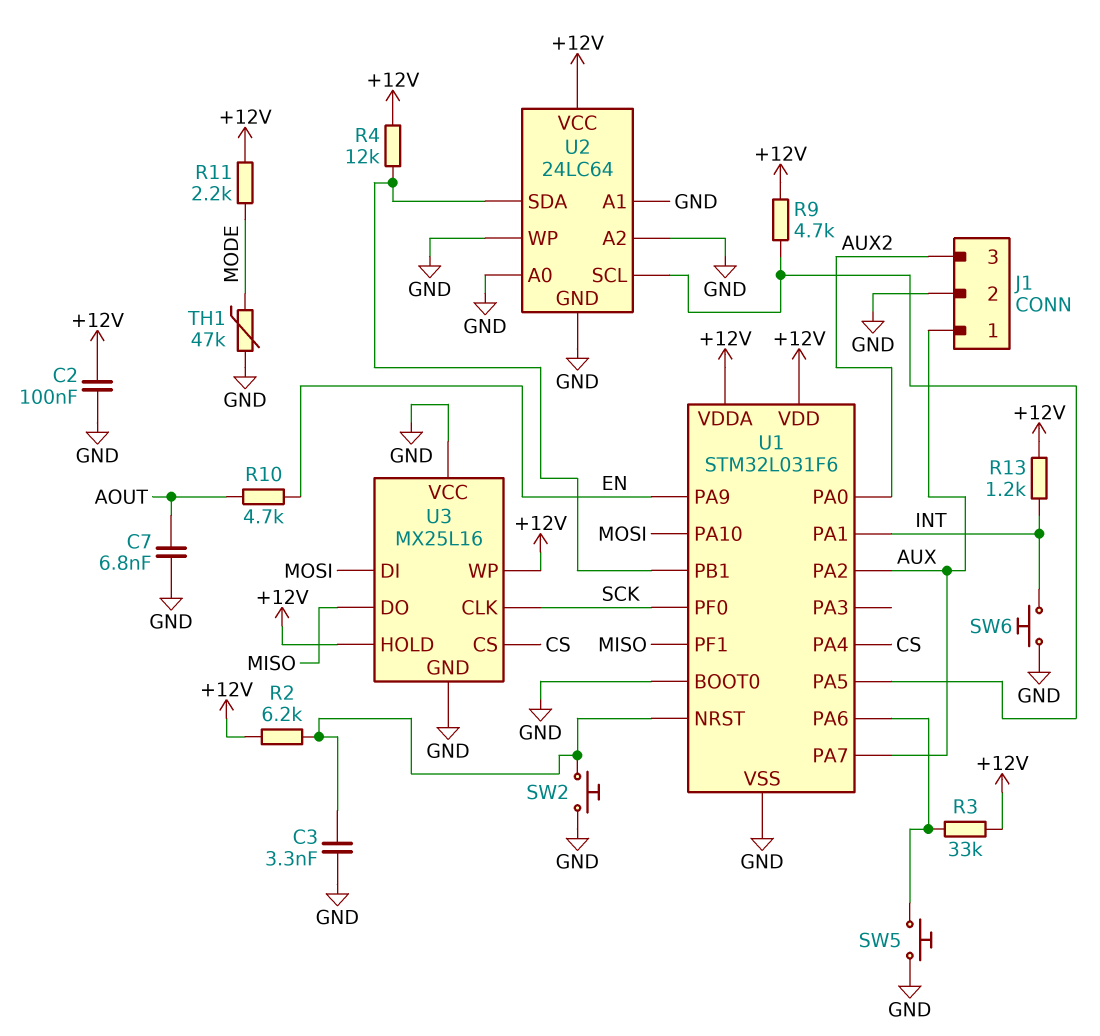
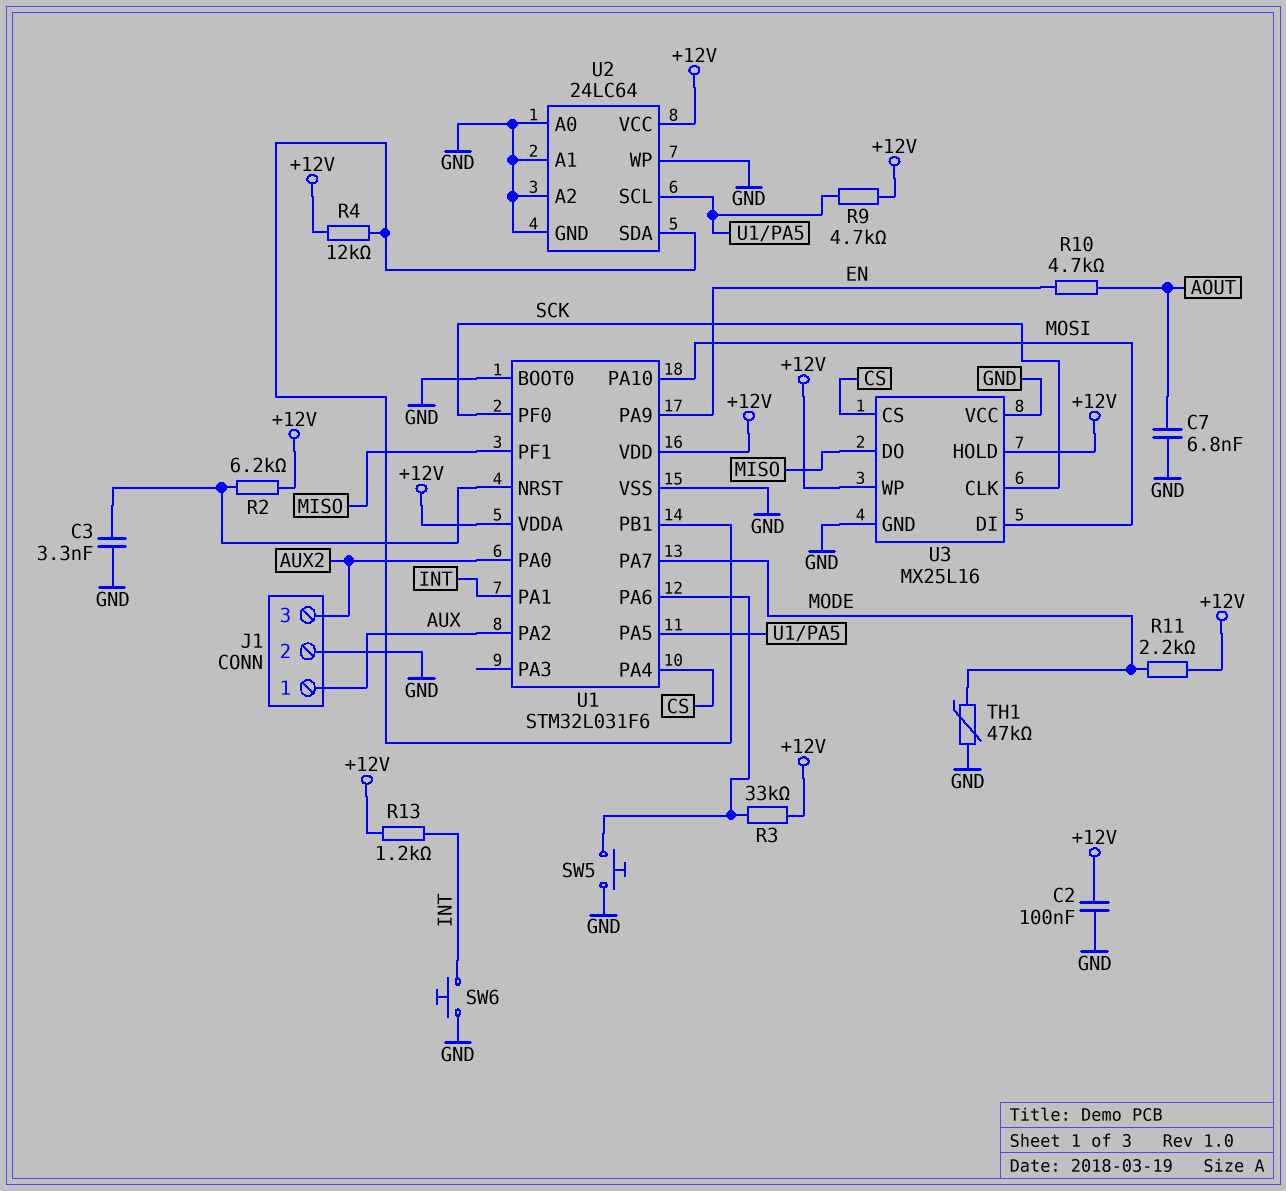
SW2: button (GND, U1/NRST) -> none
U1 pin PA7: AUX -> MODE

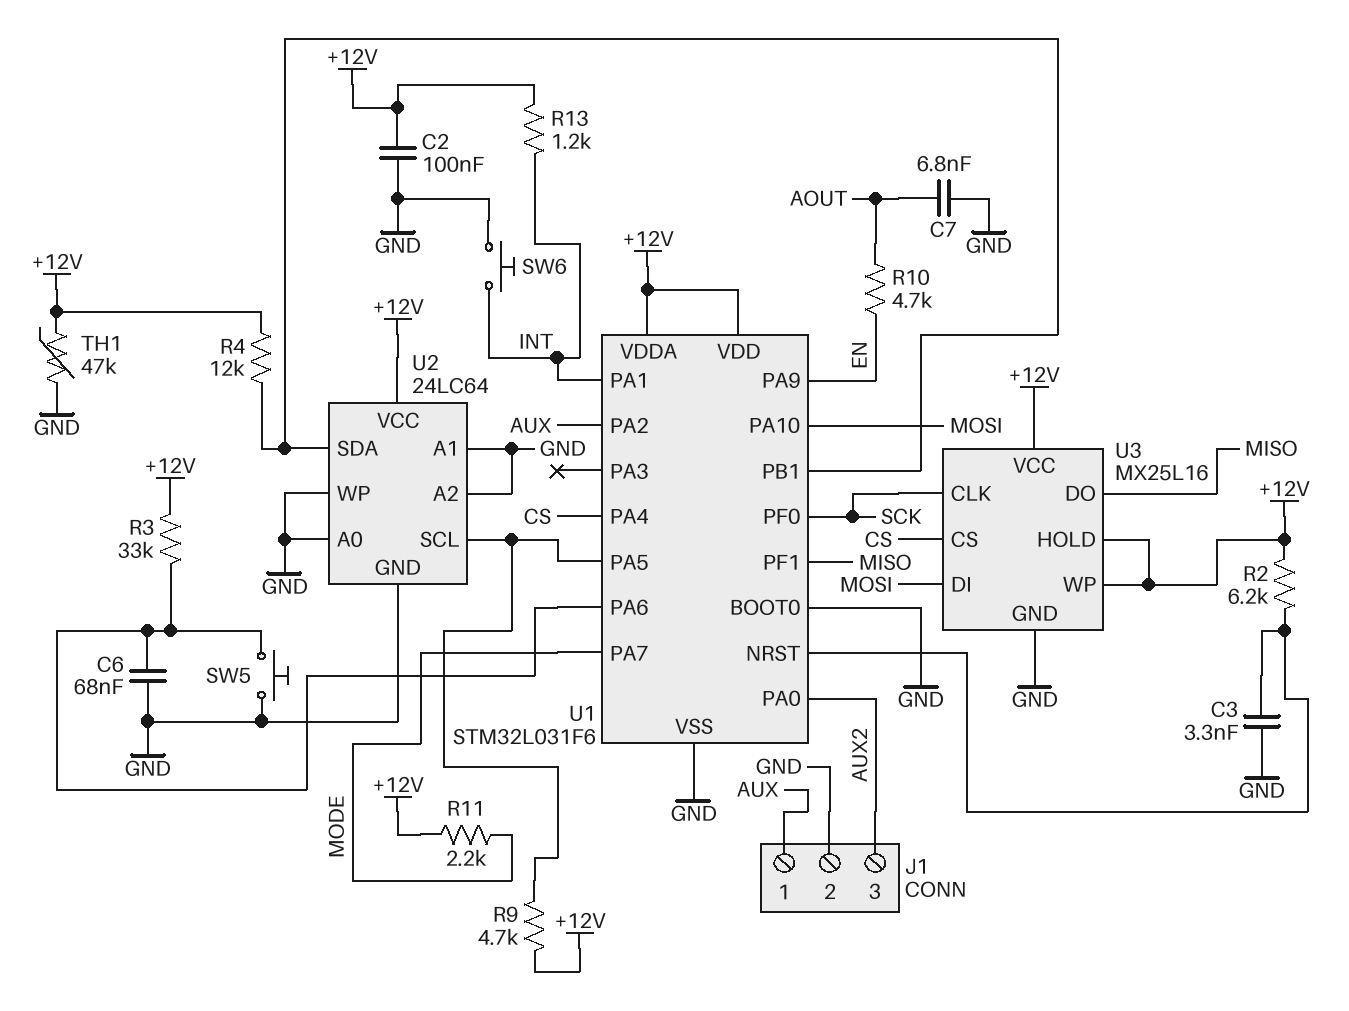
C6: none -> 68nF (GND, U1/PA6)
TH1: 47k (GND, MODE) -> 47k (+12V, GND)
U3 pin VCC: GND -> +12V

